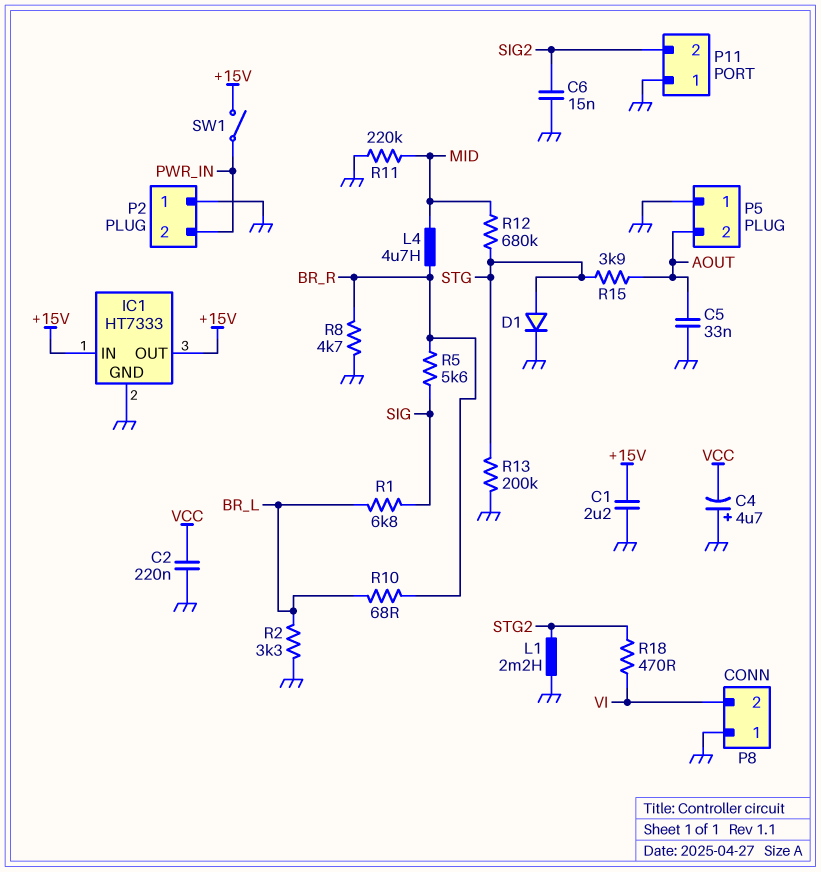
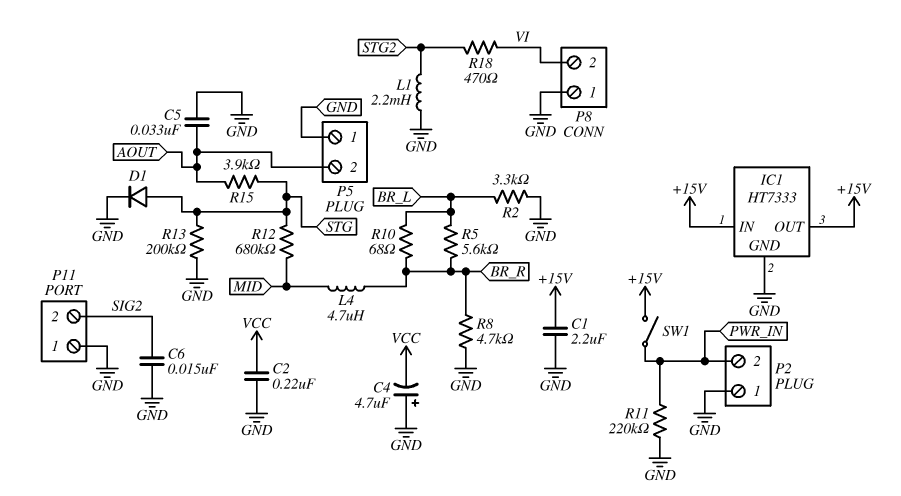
R1: 6.8k (BR_L, SIG) -> none
R5: 5.6k (BR_R, SIG) -> 5.6k (BR_L, BR_R)
R11: 220k (GND, MID) -> 220k (GND, PWR_IN)

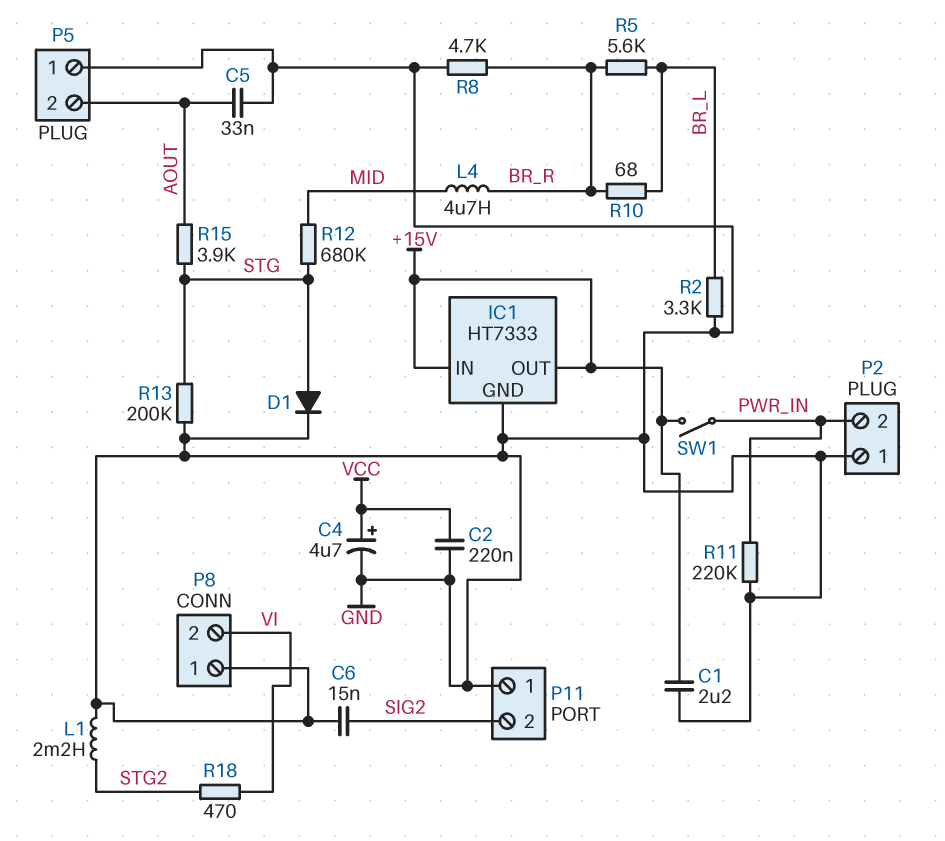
C4: 4.7uF (plus GND, minus VCC) -> 4.7uF (plus VCC, minus GND)

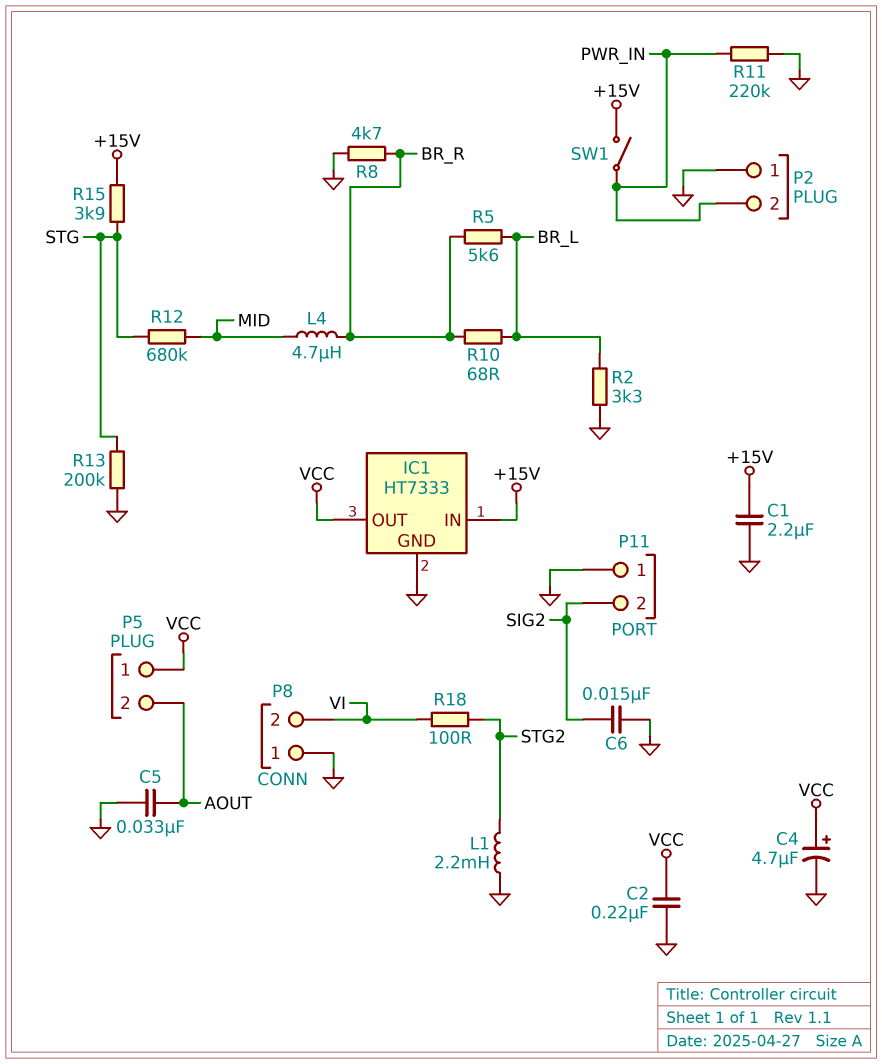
D1: diode (A STG, K GND) -> none
IC1 pin OUT: +15V -> VCC
P5 pin 1: GND -> VCC
R15: 3.9k (AOUT, STG) -> 3.9k (+15V, STG)
R18: 470 (STG2, VI) -> 100 (STG2, VI)

